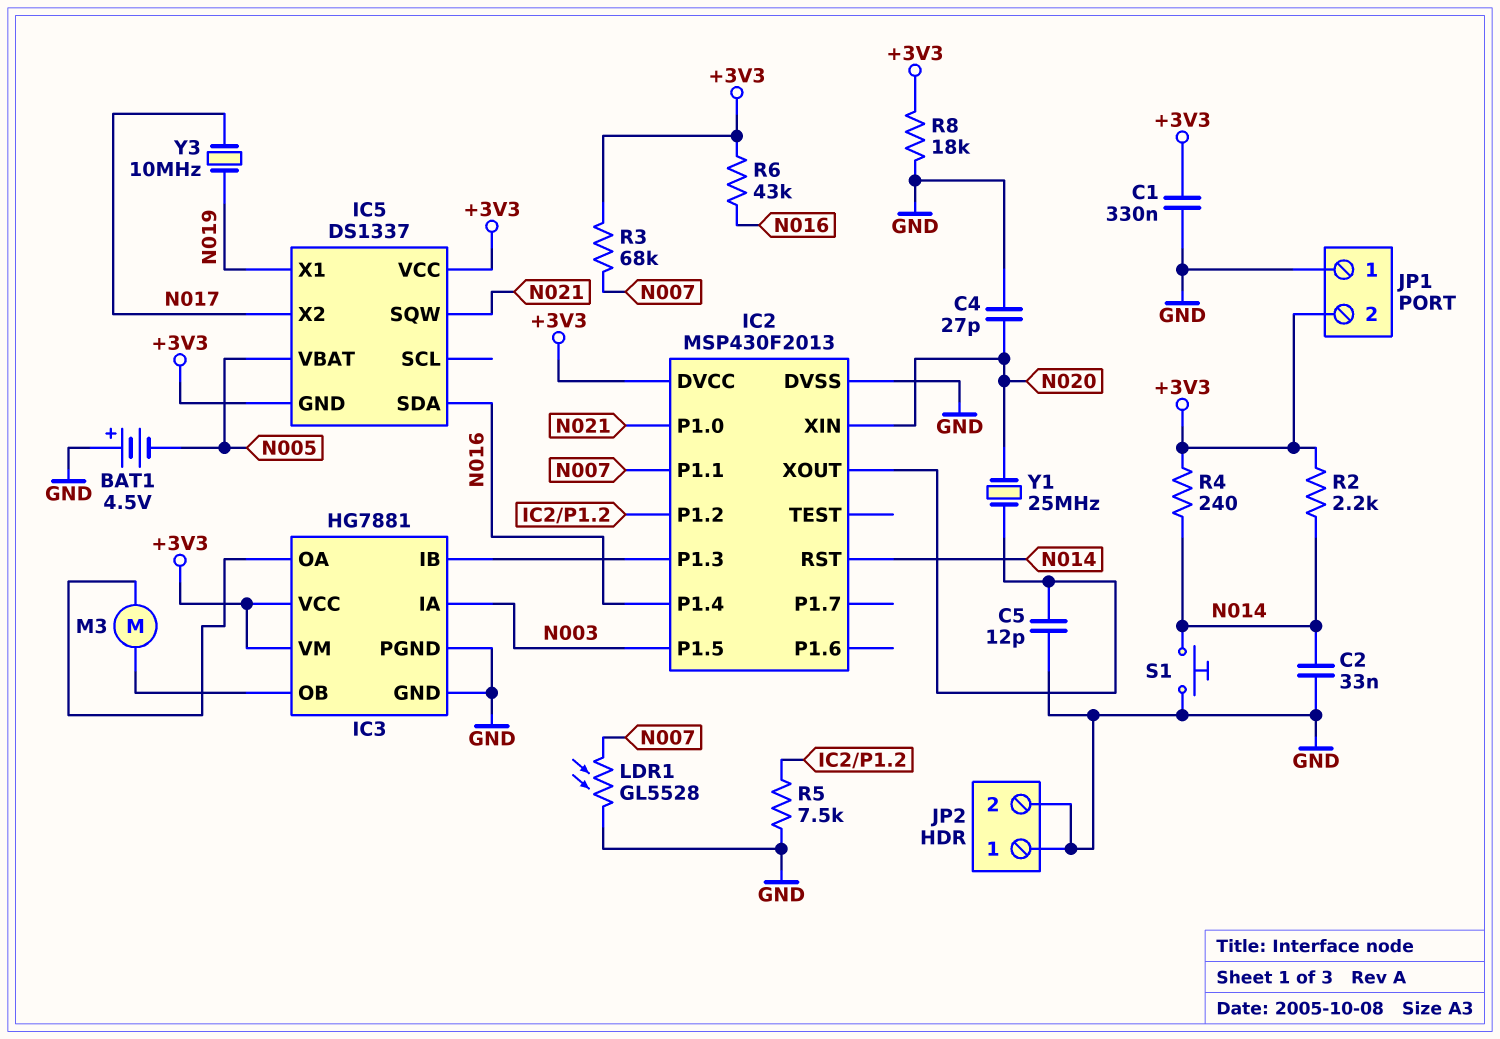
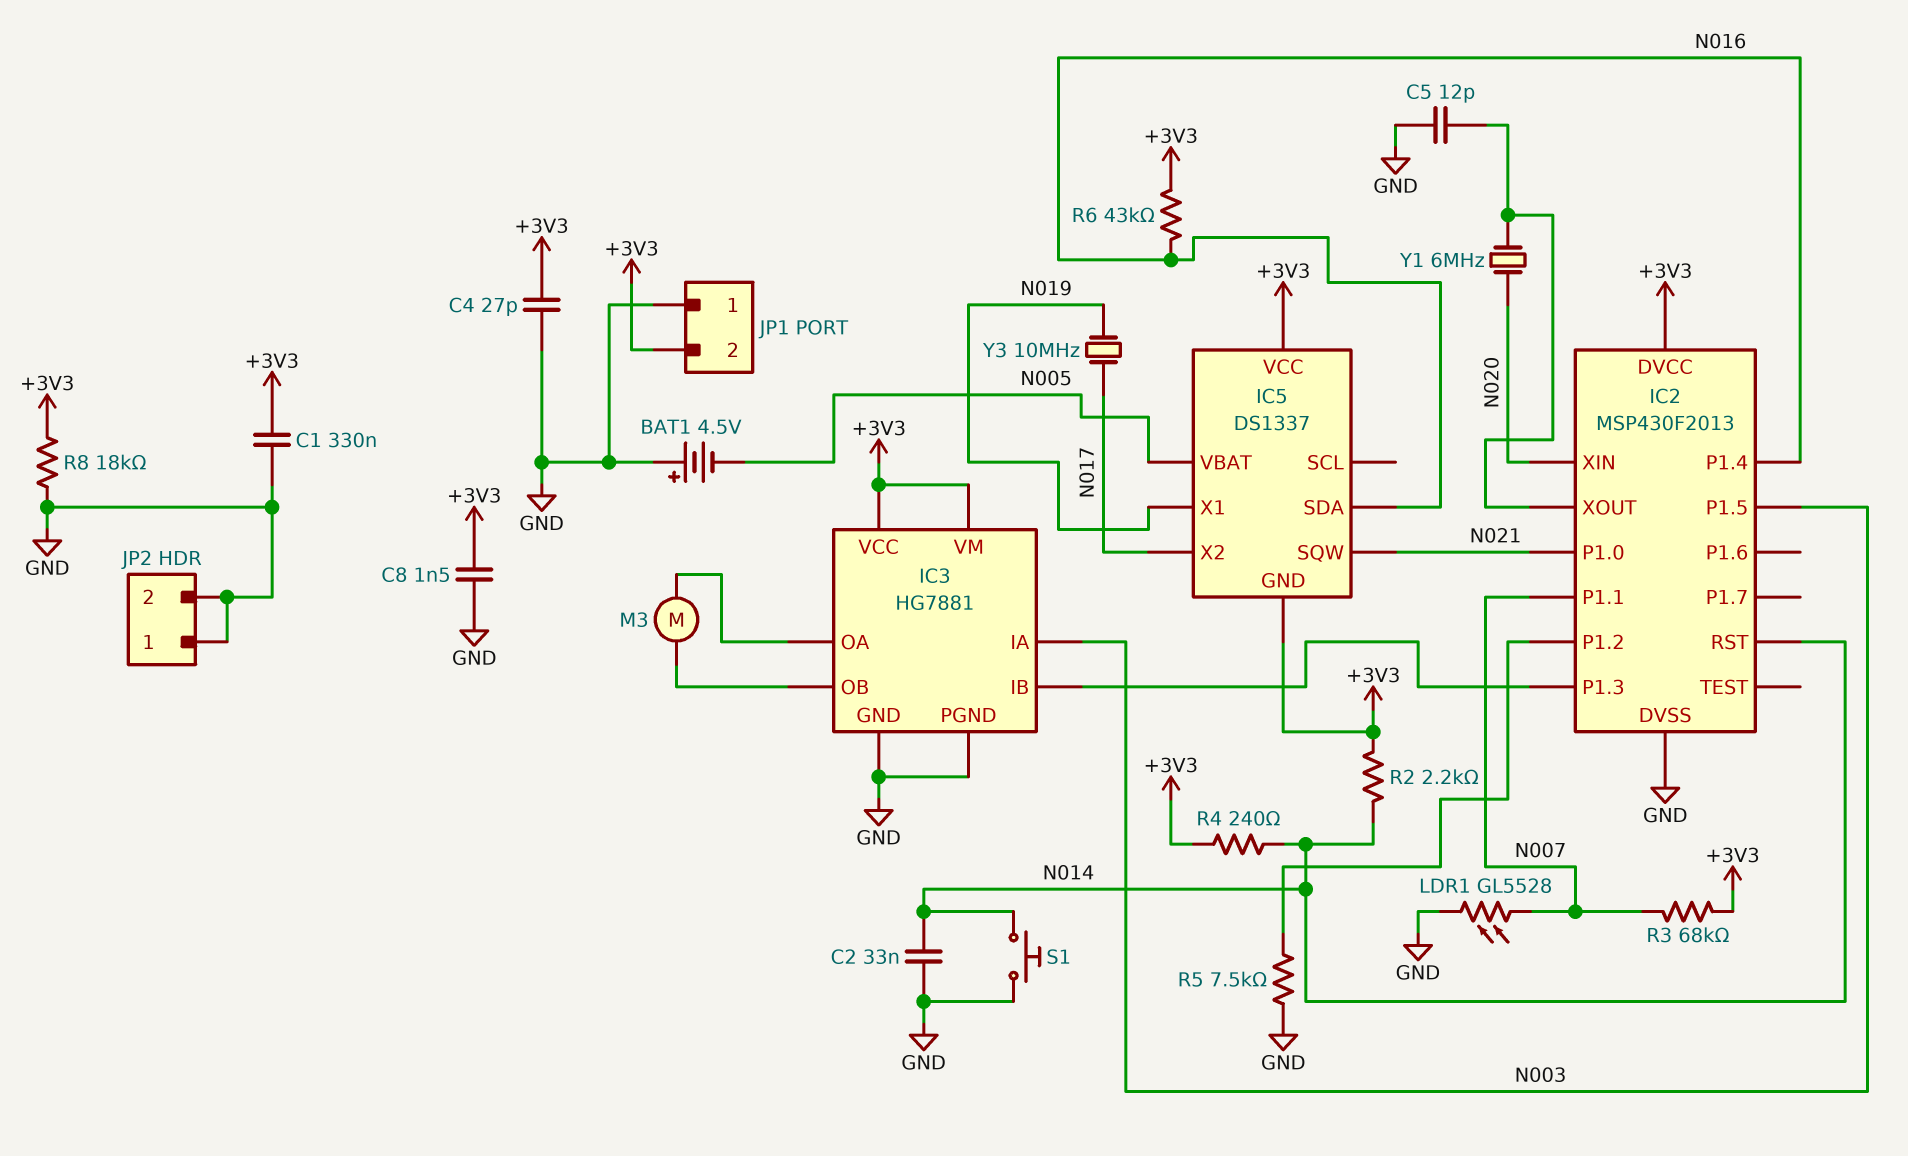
C4: 27pF (GND, N020) -> 27pF (+3V3, GND)
C8: none -> 1.5nF (+3V3, GND)
Y1: 25MHz (IC2/XOUT, N020) -> 6MHz (IC2/XOUT, N020)

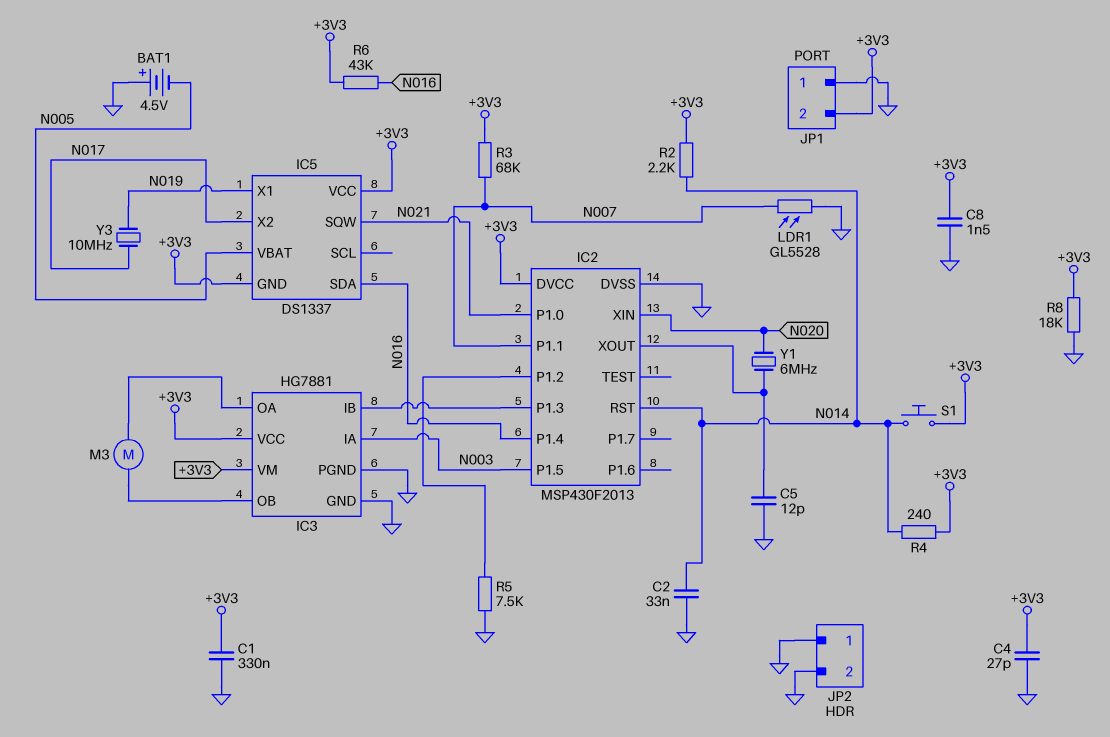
S1: button (GND, N014) -> button (+3V3, N014)

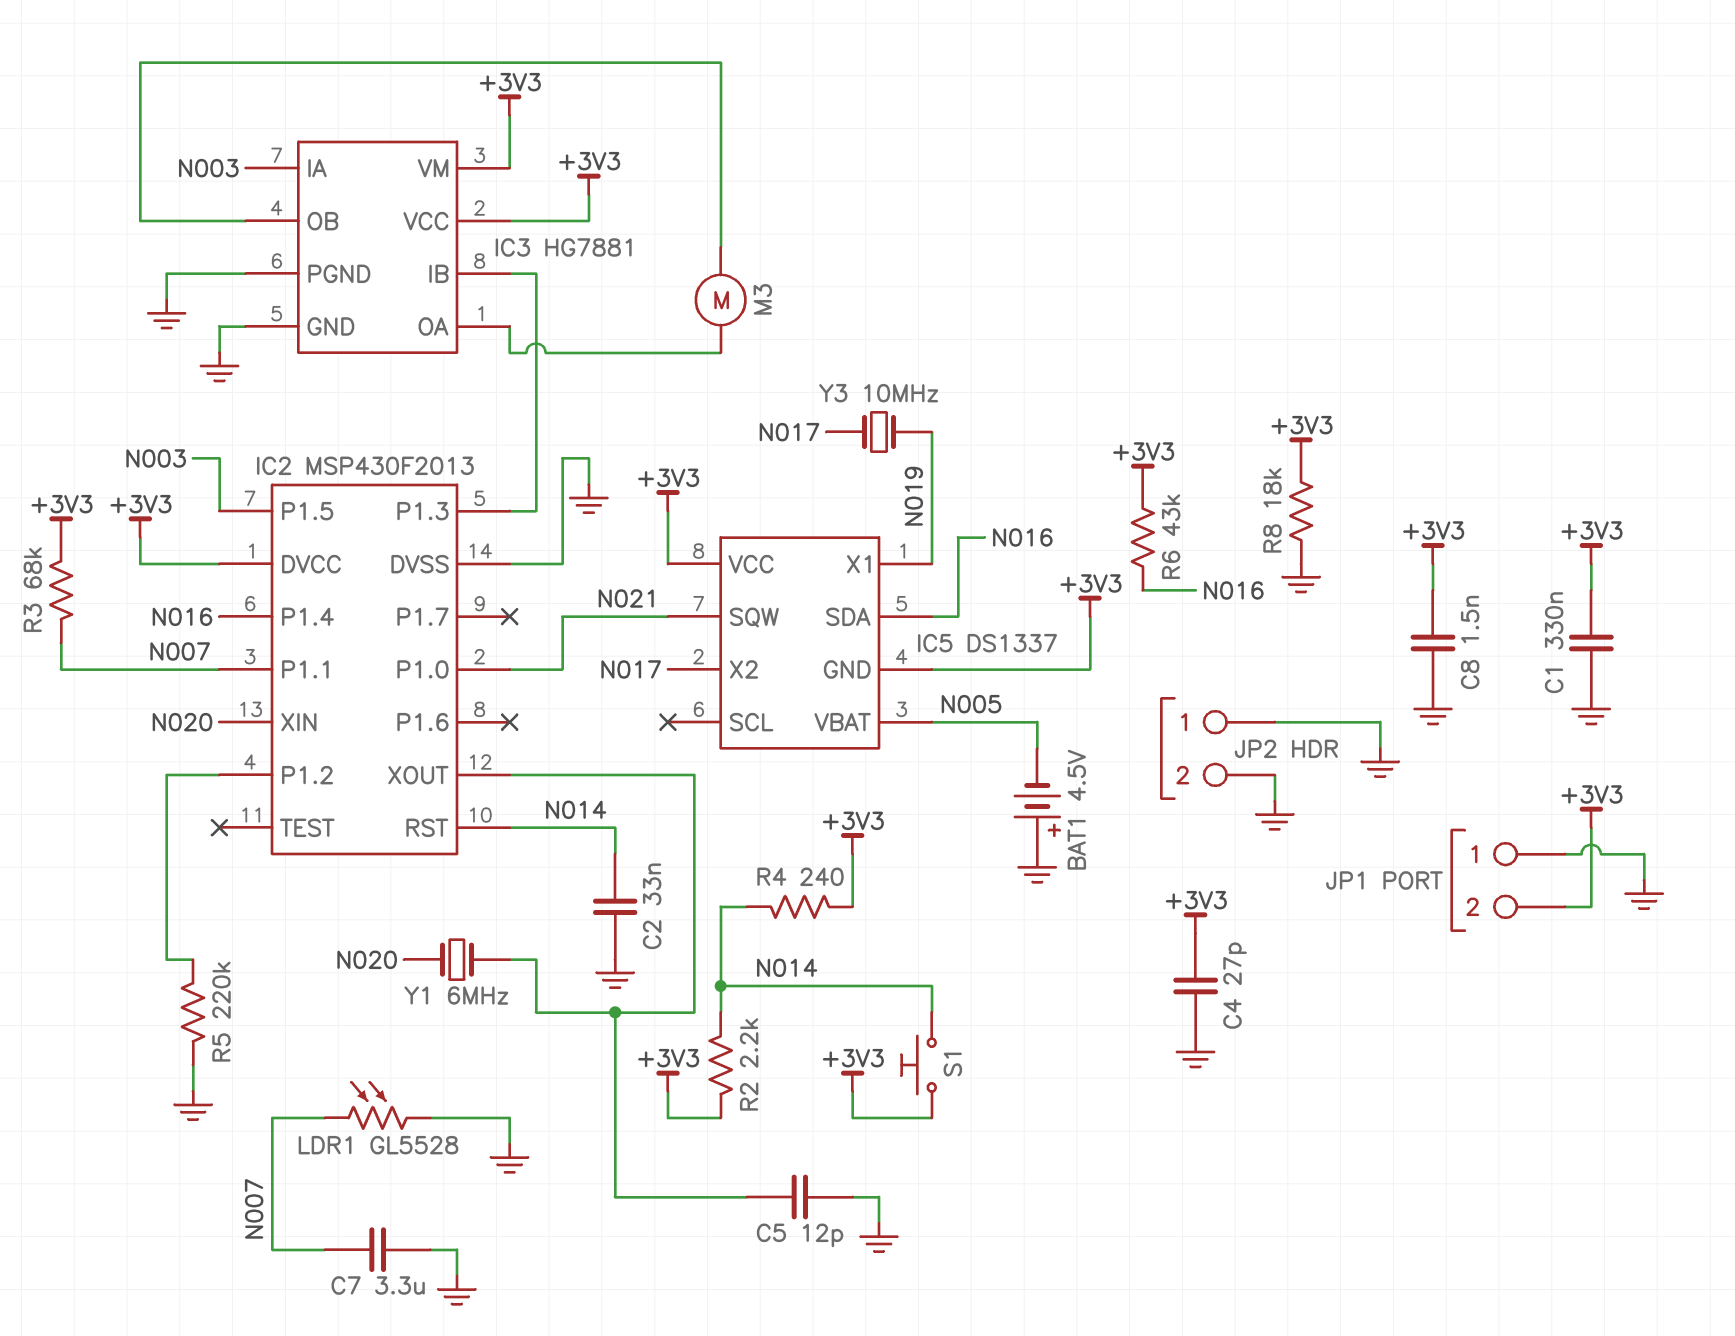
C7: none -> 3.3uF (GND, N007)
R5: 7.5k (GND, IC2/P1.2) -> 220k (GND, IC2/P1.2)

